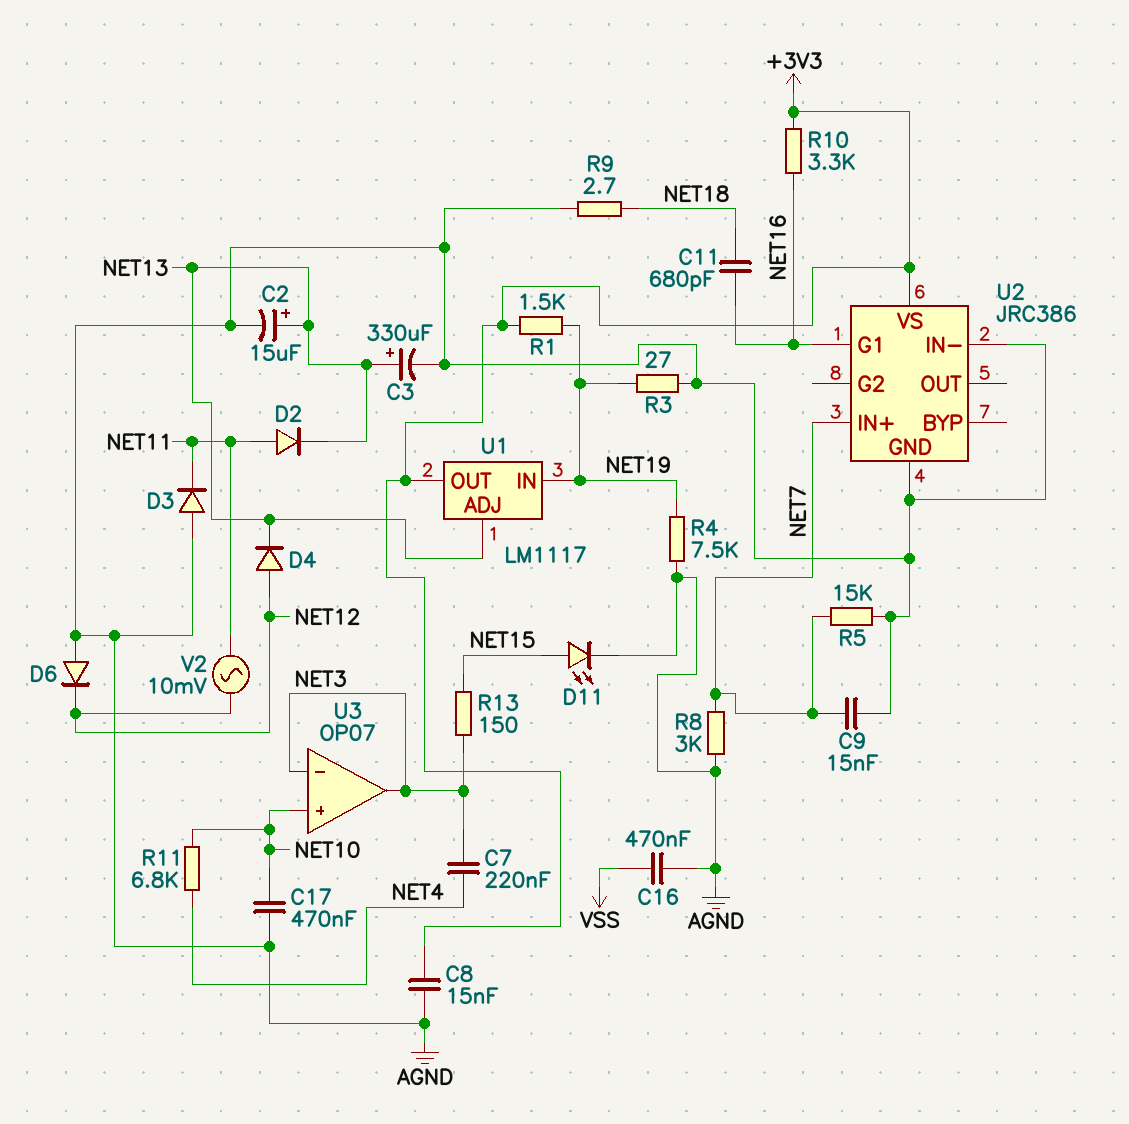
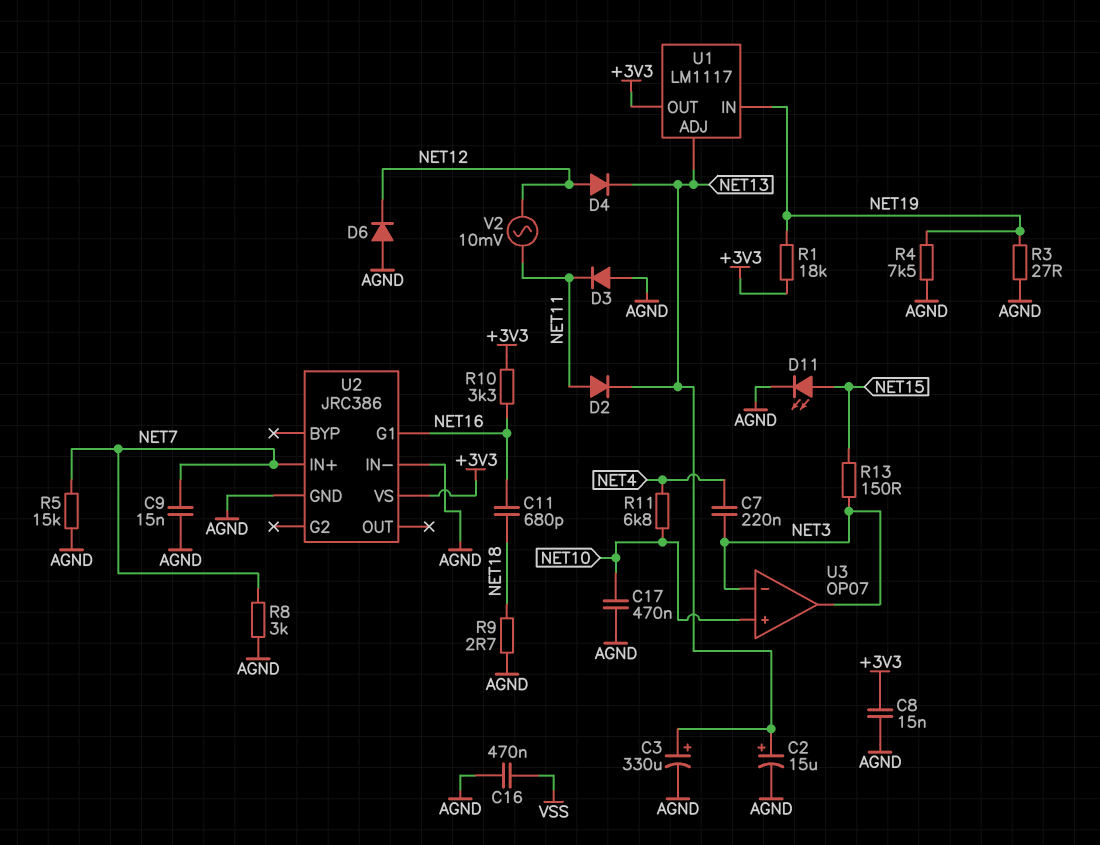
R1: 1.5k (+3V3, NET19) -> 18k (+3V3, NET19)

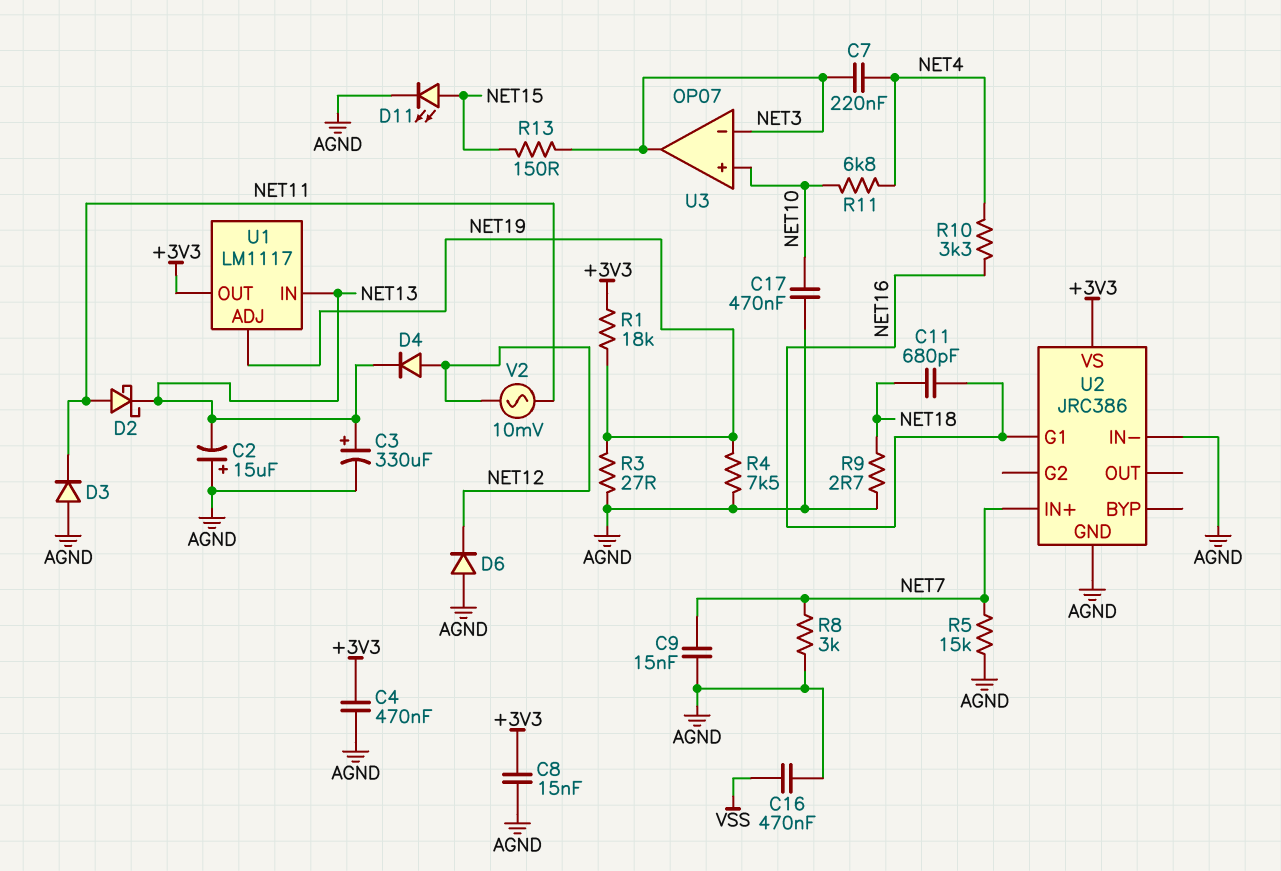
C2: 15uF (plus NET13, minus AGND) -> 15uF (plus AGND, minus NET13)
C4: none -> 470nF (+3V3, AGND)
D2: diode (A NET11, K NET13) -> schottky (A NET11, K NET13)
R10: 3.3k (+3V3, NET16) -> 3.3k (NET4, NET16)
U1 pin ADJ: NET13 -> NET19
U1 pin IN: NET19 -> NET13

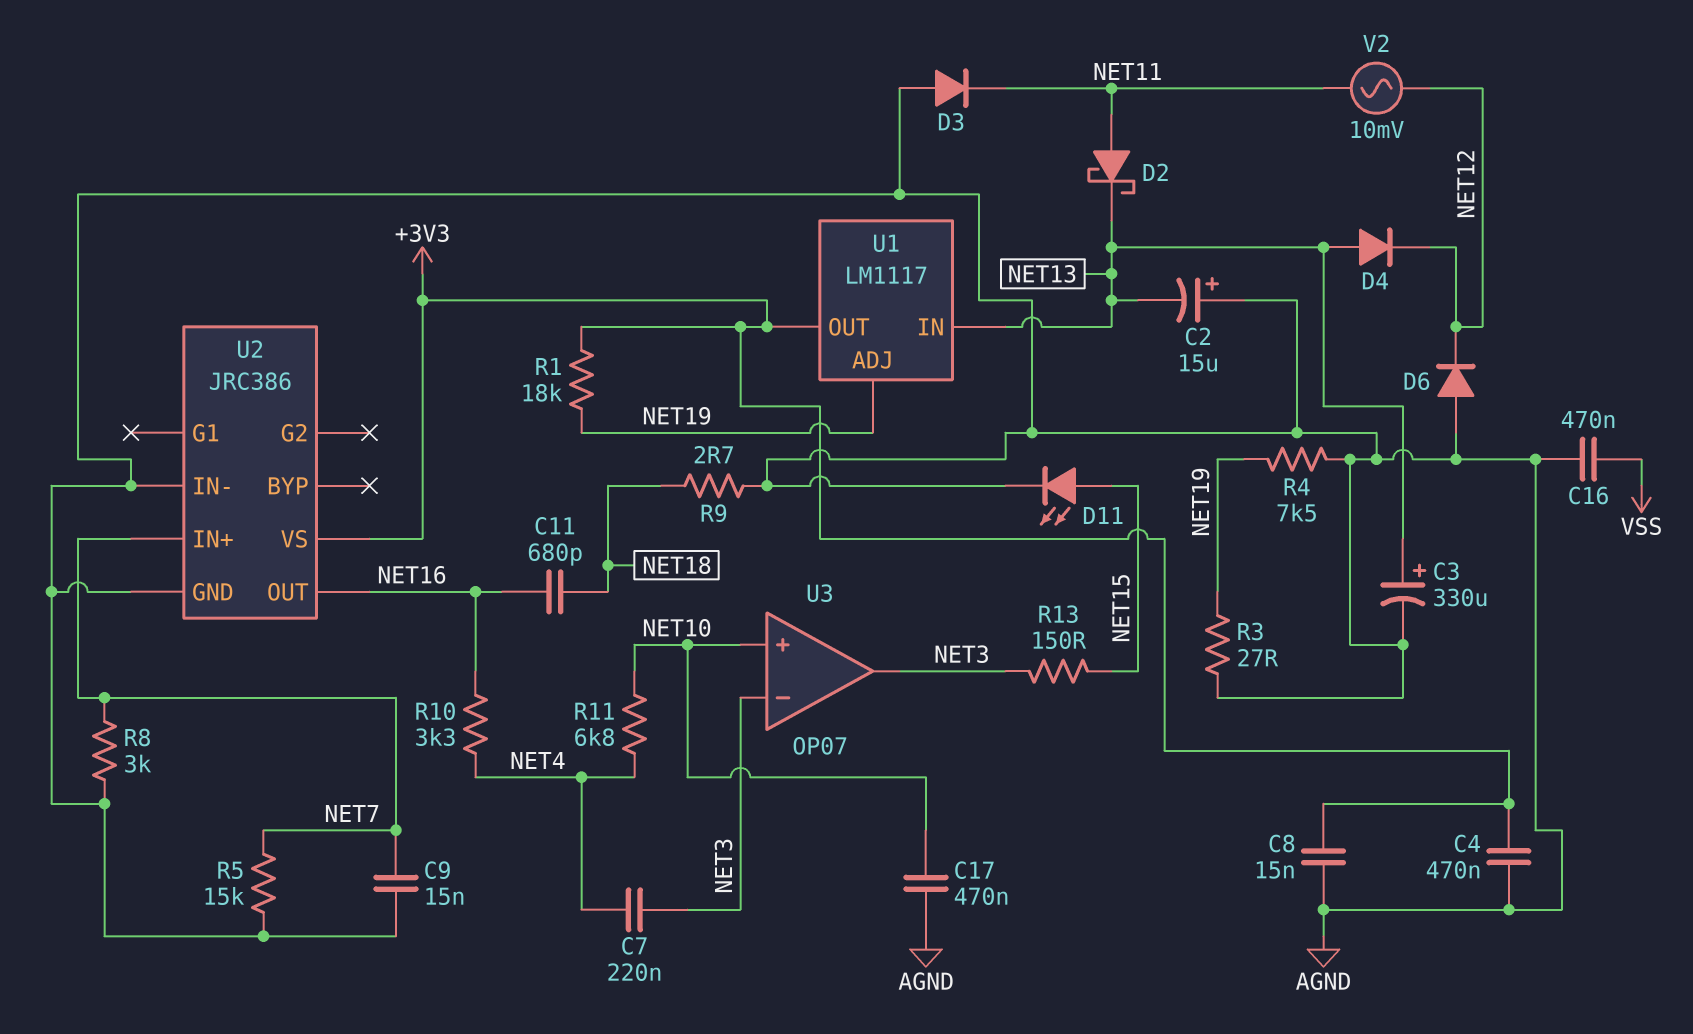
D4: diode (A NET12, K NET13) -> diode (A NET13, K NET12)
U2 pin G1: NET16 -> none
U2 pin OUT: none -> NET16

